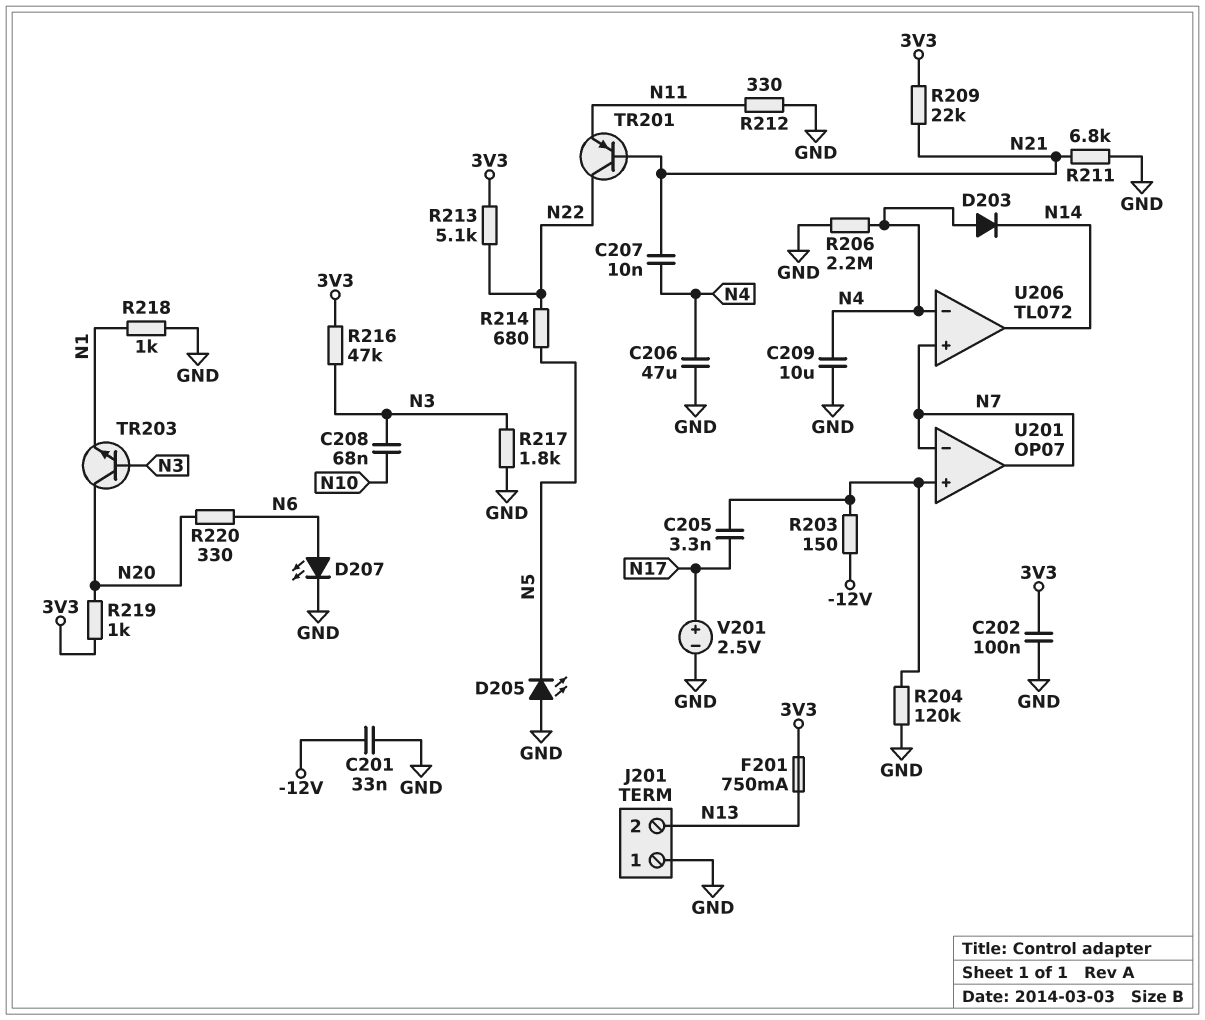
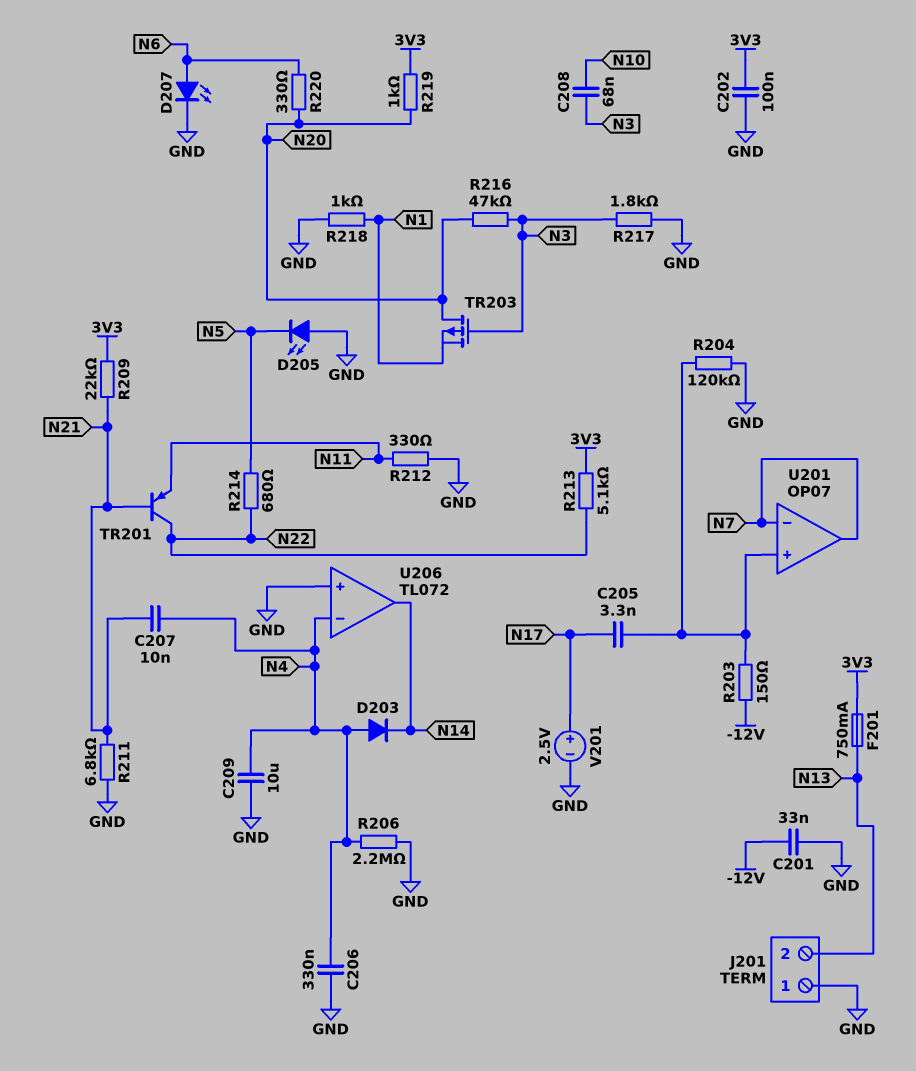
C206: 47uF (GND, N4) -> 330nF (GND, N4)
R216: 47k (3V3, N3) -> 47k (N3, N20)
TR203: NPN (B N3, C N20, E N1) -> PMOS (G N3, D N20, S N1)
U206 pin in+: N7 -> GND

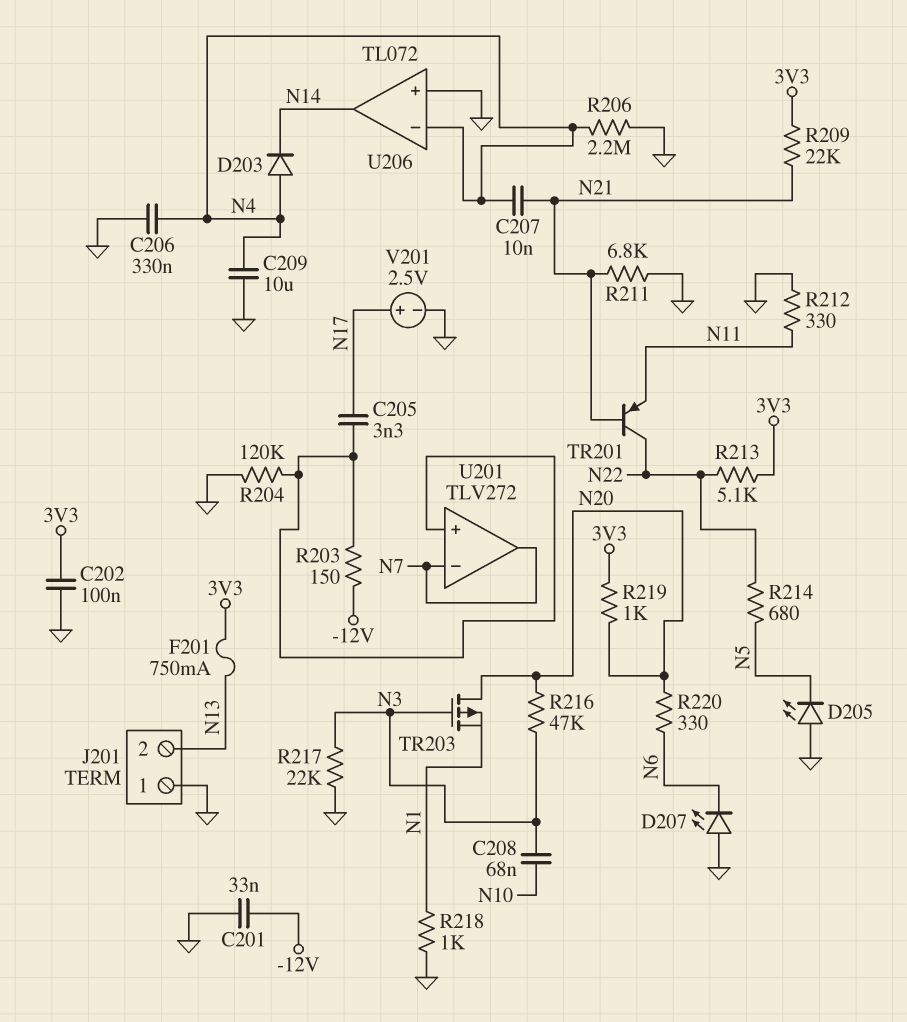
D207: LED (A N6, K GND) -> LED (A GND, K N6)
R217: 1.8k (GND, N3) -> 22k (GND, N3)
U201: OP07 -> TLV272

